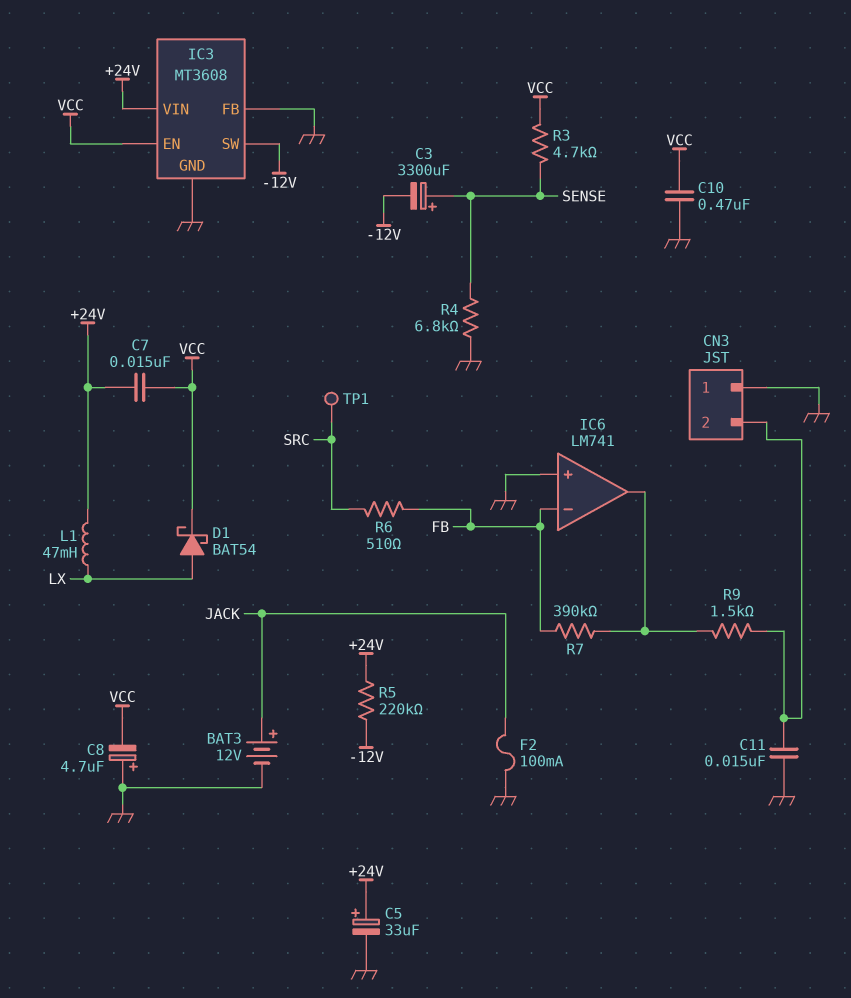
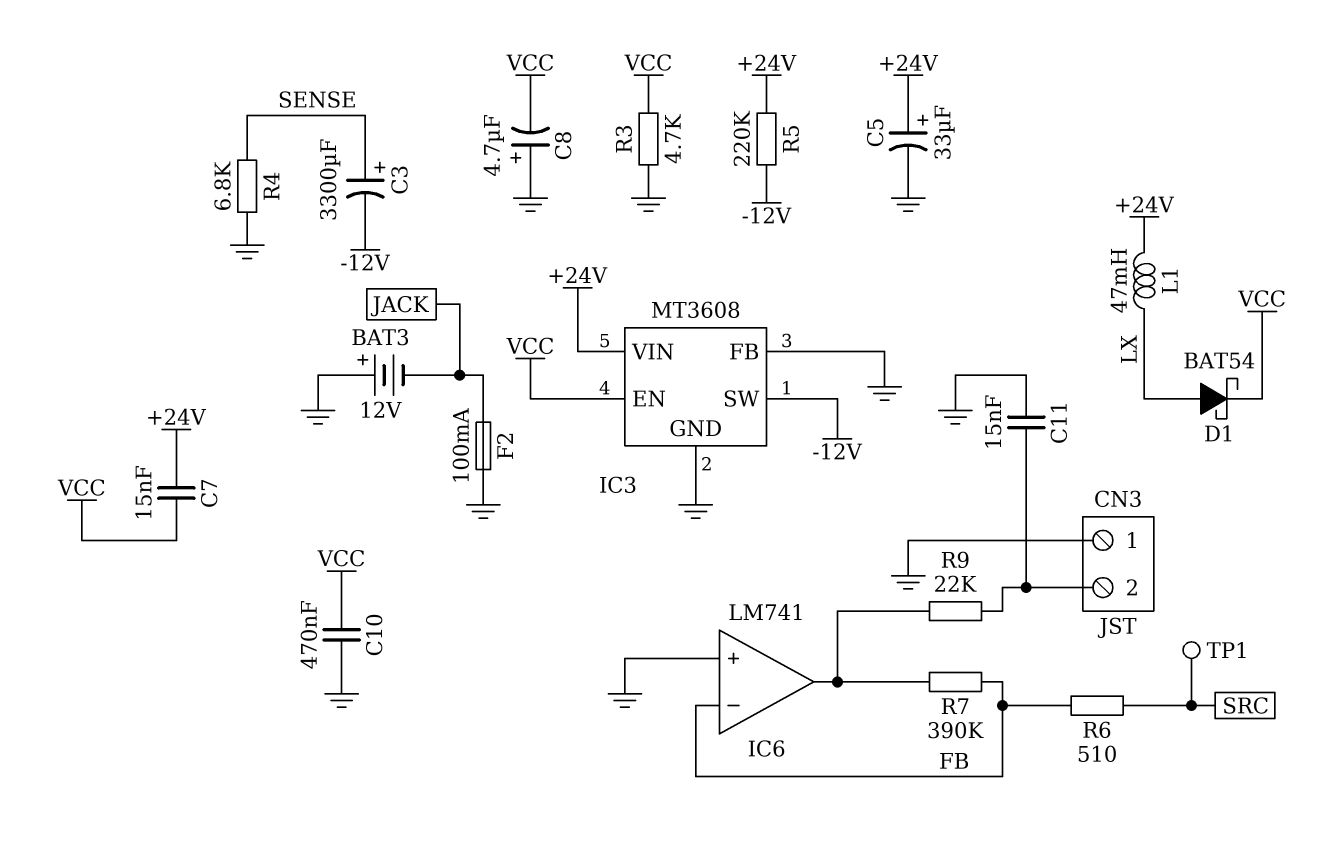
BAT3: 12V (plus JACK, minus GND) -> 12V (plus GND, minus JACK)
R3: 4.7k (SENSE, VCC) -> 4.7k (GND, VCC)
R9: 1.5k (CN3/2, IC6/out) -> 22k (CN3/2, IC6/out)

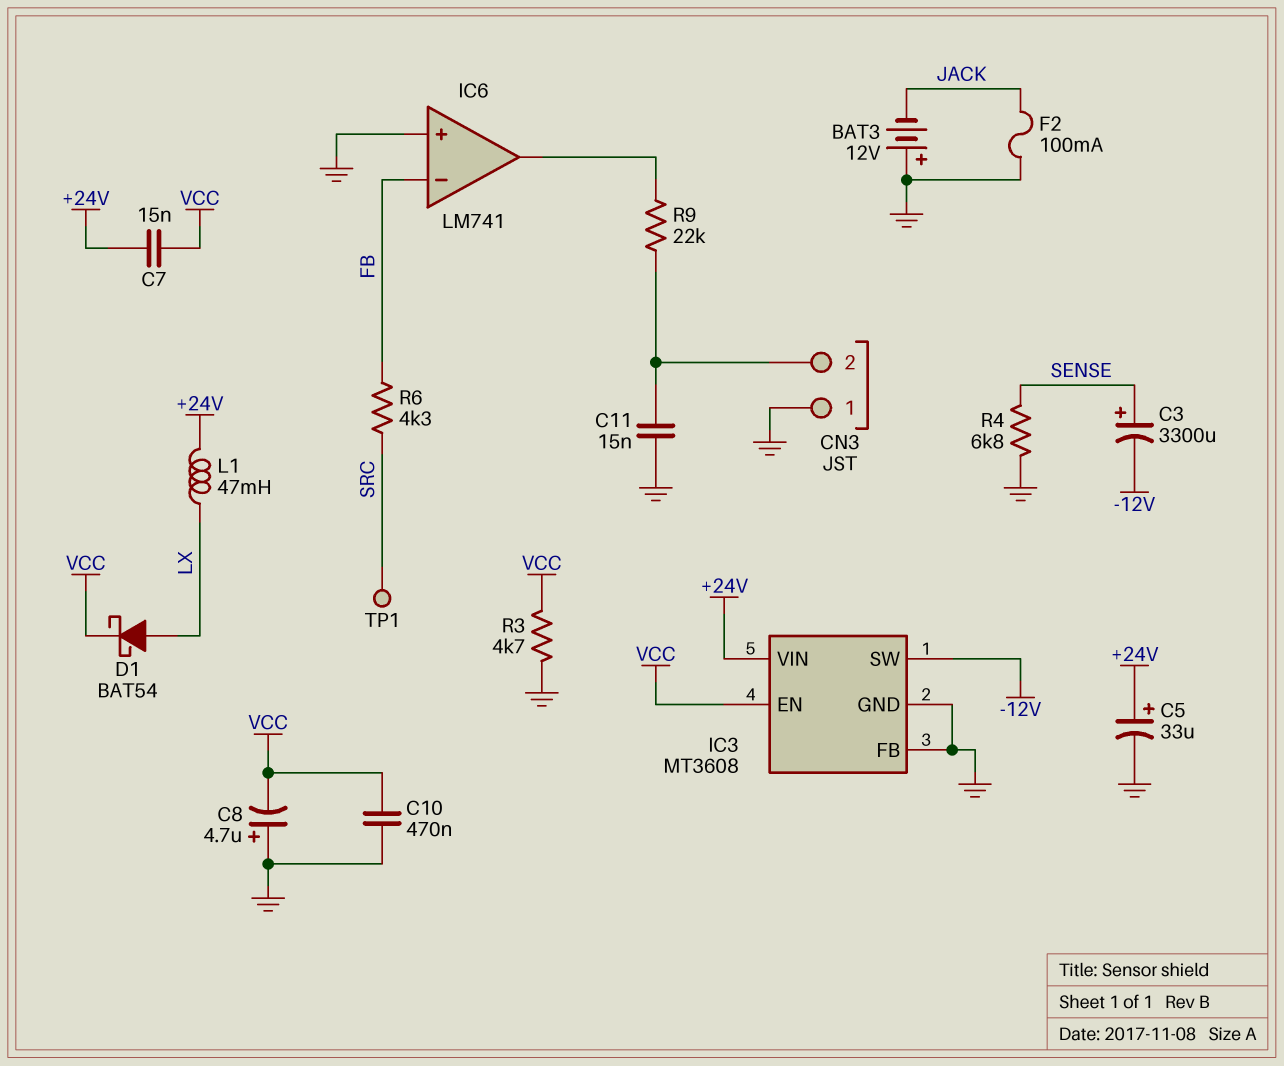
R5: 220k (+24V, -12V) -> none
R6: 510 (FB, SRC) -> 4.3k (FB, SRC)
R7: 390k (FB, IC6/out) -> none

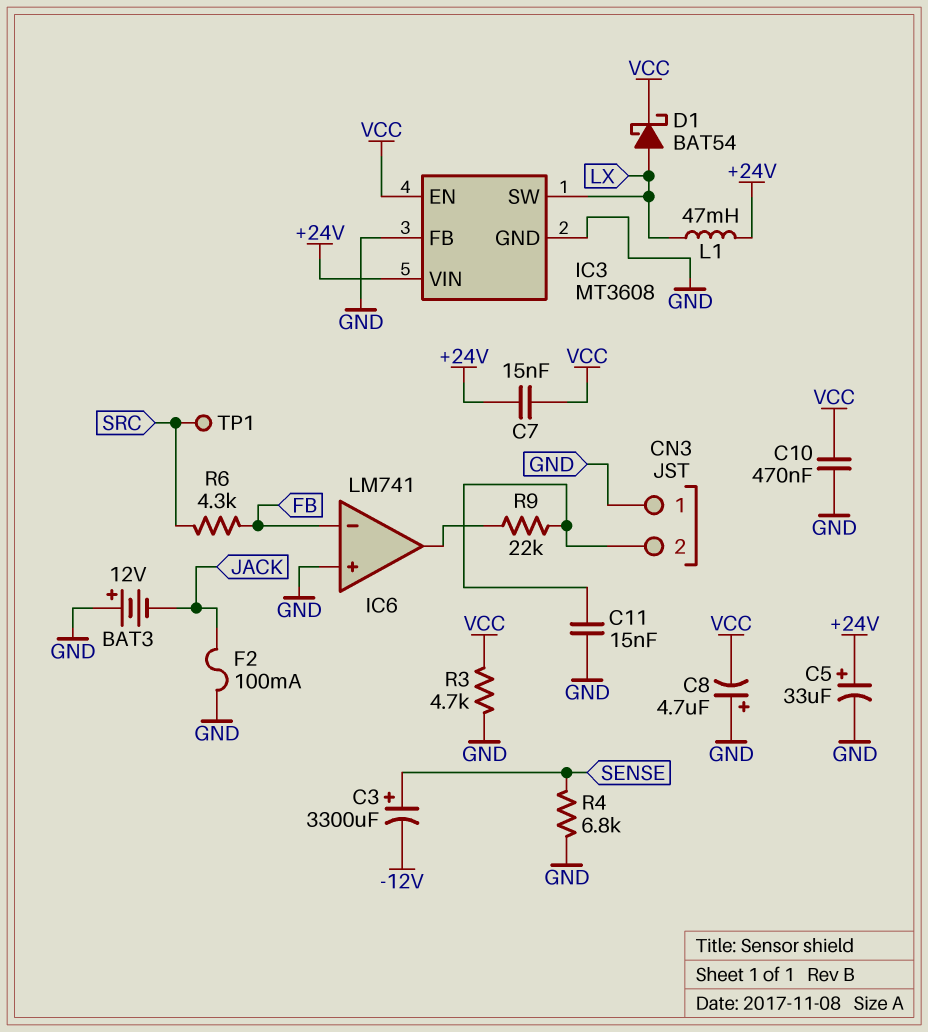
IC3 pin SW: -12V -> LX

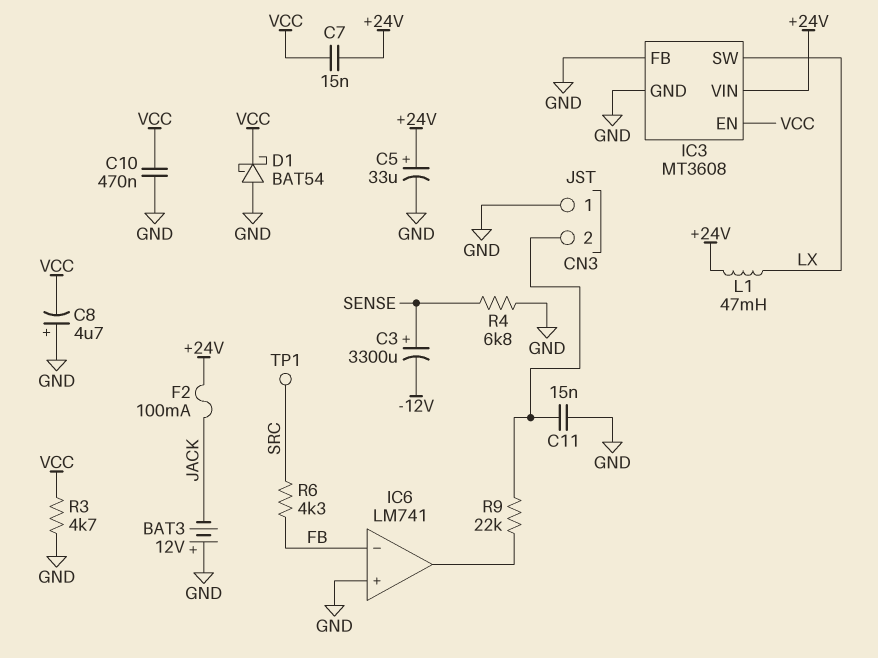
D1: schottky BAT54 (A LX, K VCC) -> schottky BAT54 (A GND, K VCC)
F2: 100mA (GND, JACK) -> 100mA (+24V, JACK)

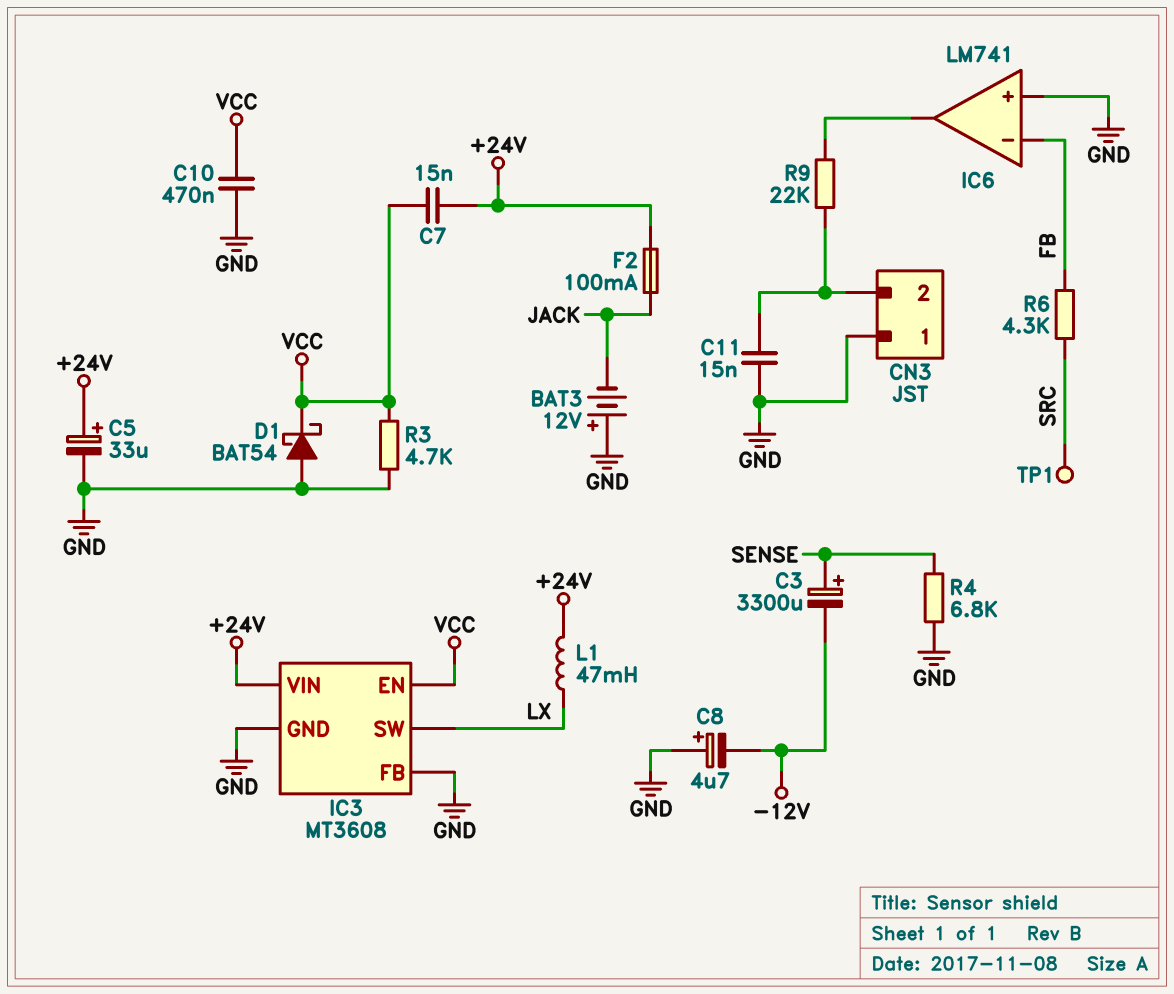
C8: 4.7uF (plus GND, minus VCC) -> 4.7uF (plus GND, minus -12V)

